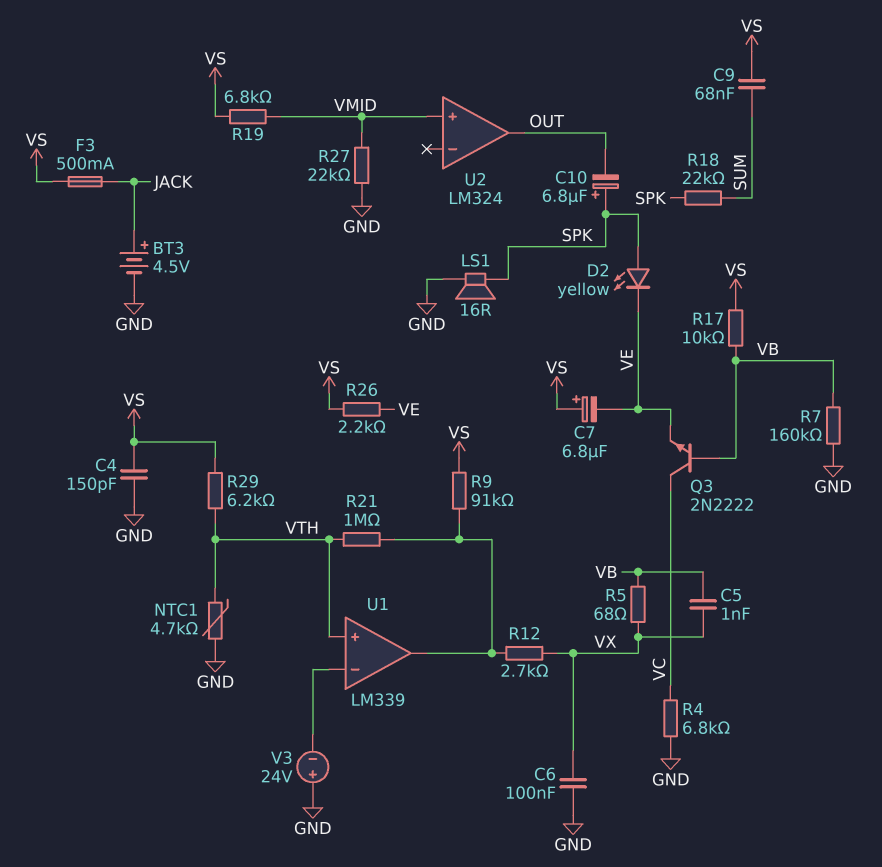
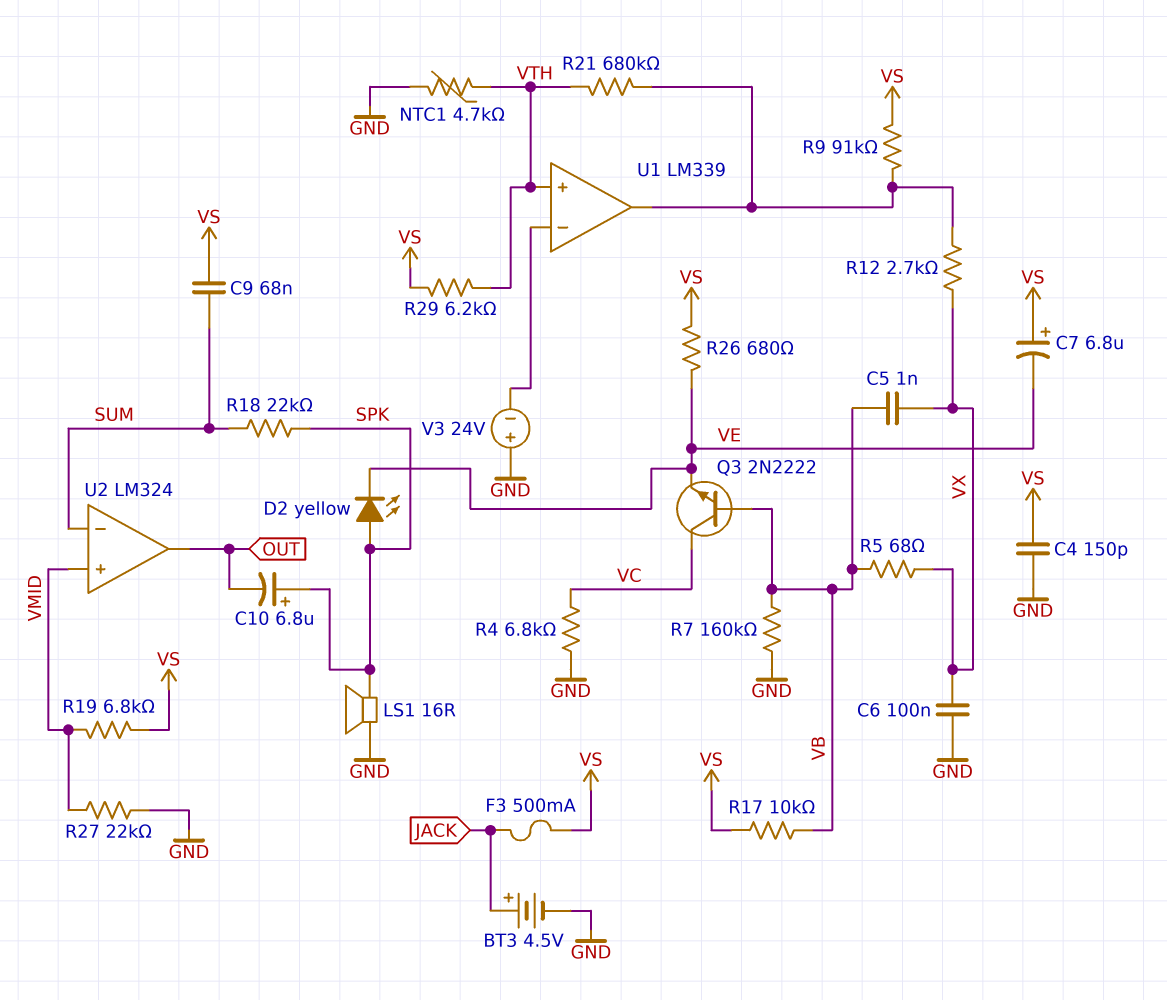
R21: 1M (U1/out, VTH) -> 680k (U1/out, VTH)
R26: 2.2k (VE, VS) -> 680 (VE, VS)
U2 pin in-: none -> SUM

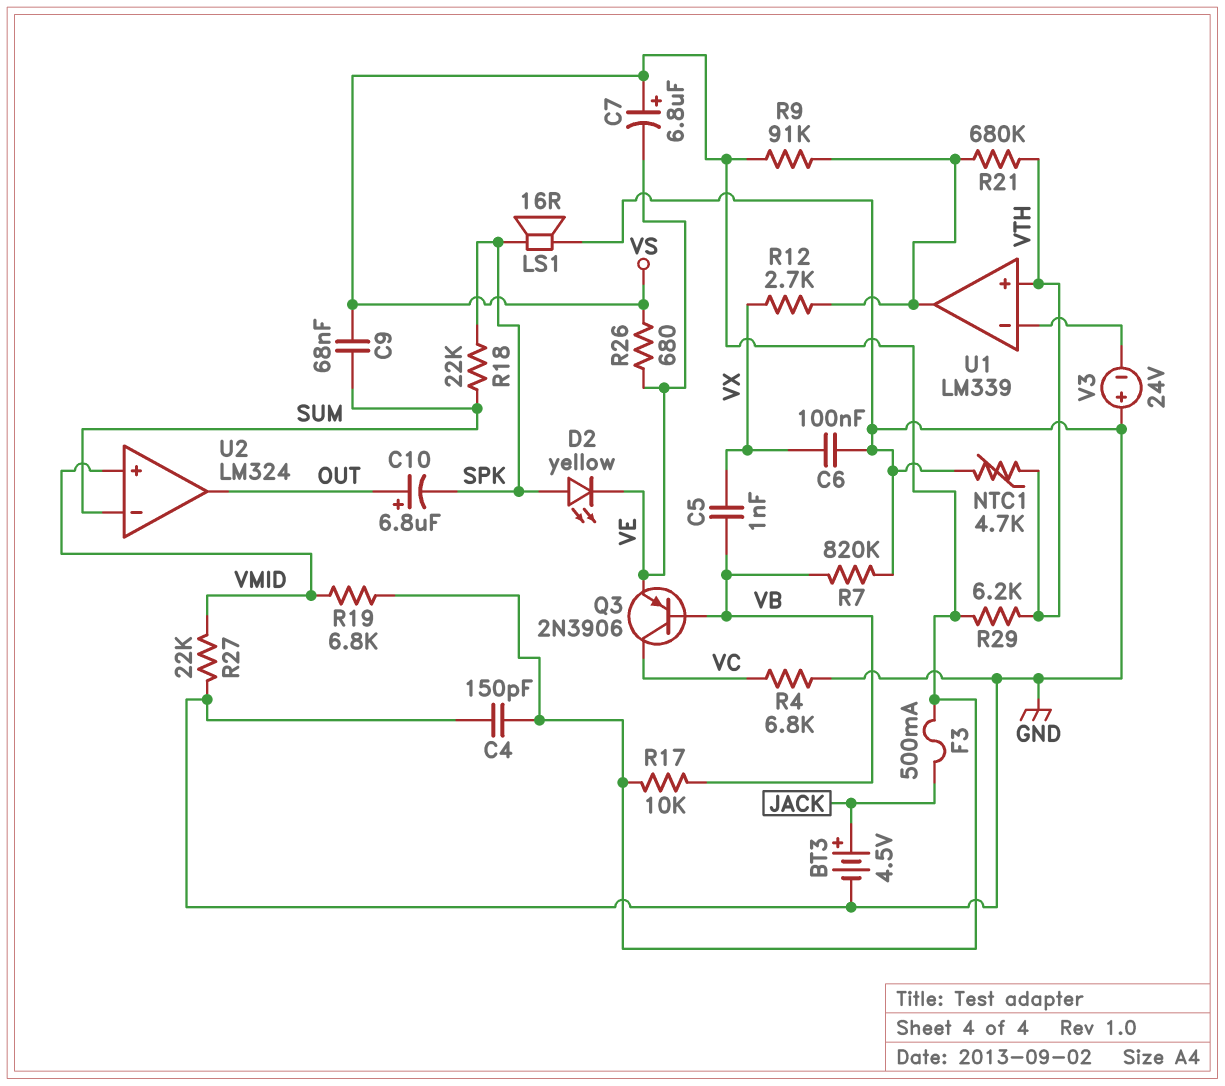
C10: 6.8uF (plus SPK, minus OUT) -> 6.8uF (plus OUT, minus SPK)
Q3: NPN 2N2222 (B VB, C VC, E VE) -> PNP 2N3906 (B VB, C VC, E VE)
R5: 68 (VB, VX) -> none
R7: 160k (GND, VB) -> 820k (GND, VB)

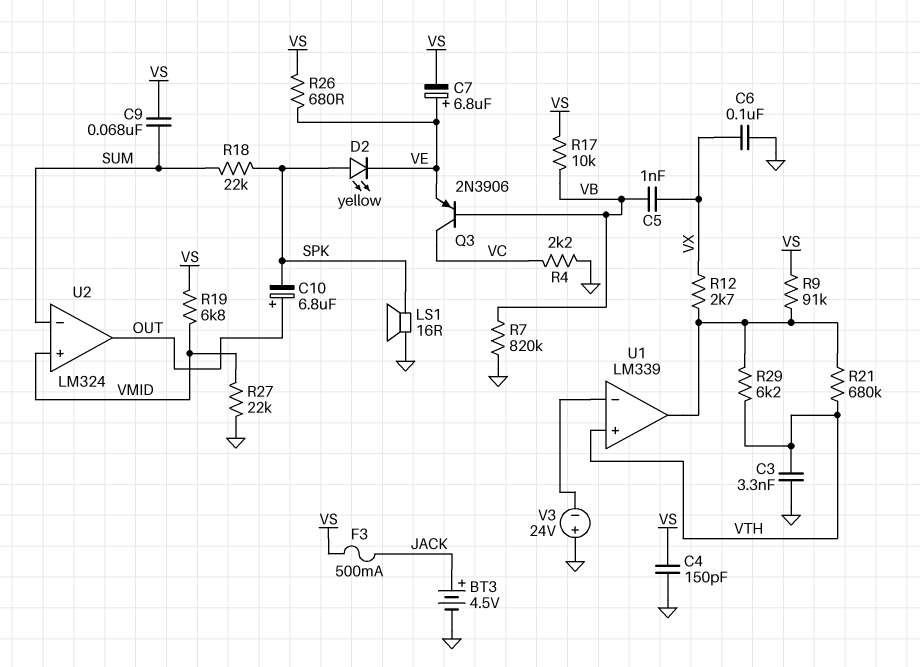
C3: none -> 3.3nF (GND, VTH)
C7: 6.8uF (plus VS, minus VE) -> 6.8uF (plus VE, minus VS)
NTC1: 4.7k (GND, VTH) -> none
R4: 6.8k (GND, VC) -> 2.2k (GND, VC)
R29: 6.2k (VS, VTH) -> 6.2k (U1/out, VTH)

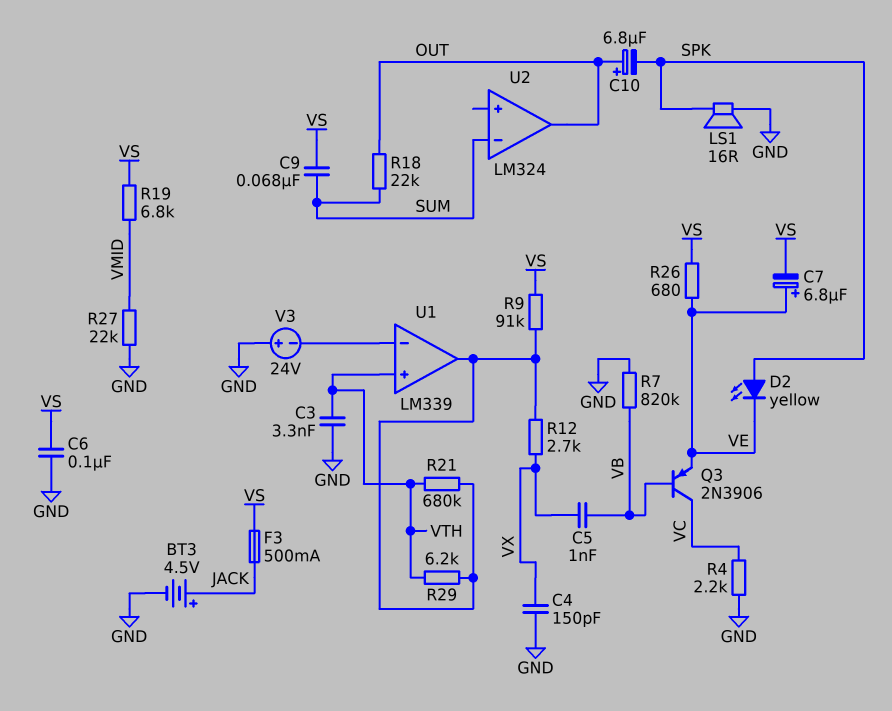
C4: 150pF (GND, VS) -> 150pF (GND, VX)
C6: 100nF (GND, VX) -> 100nF (GND, VS)
R17: 10k (VB, VS) -> none
R18: 22k (SPK, SUM) -> 22k (OUT, SUM)
U2 pin in+: VMID -> none

